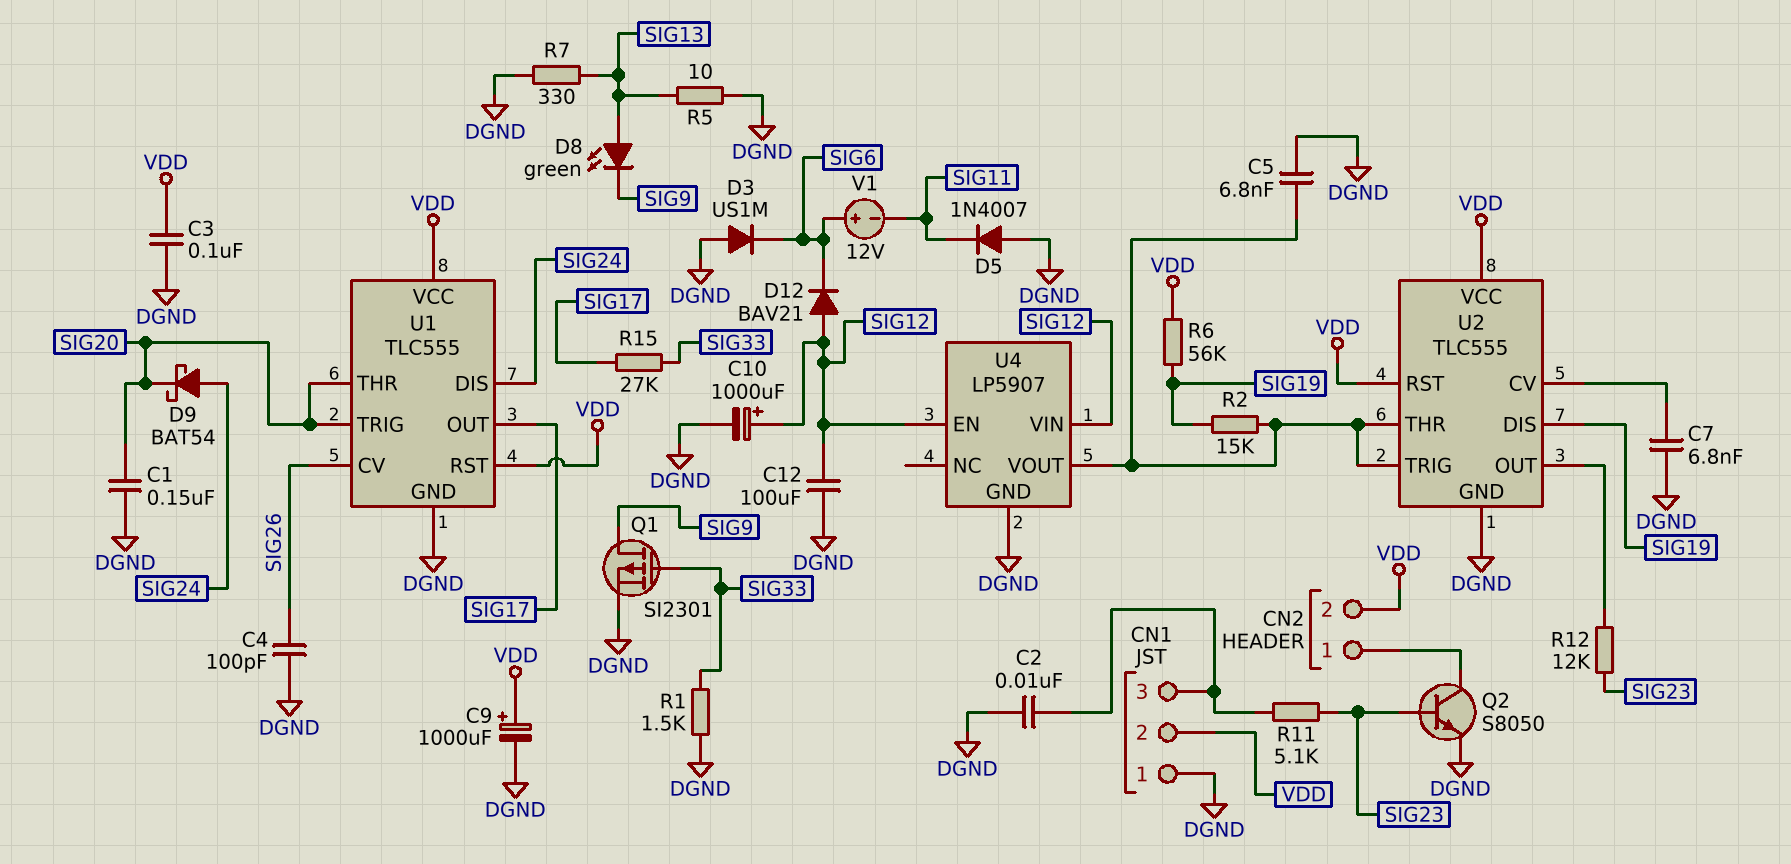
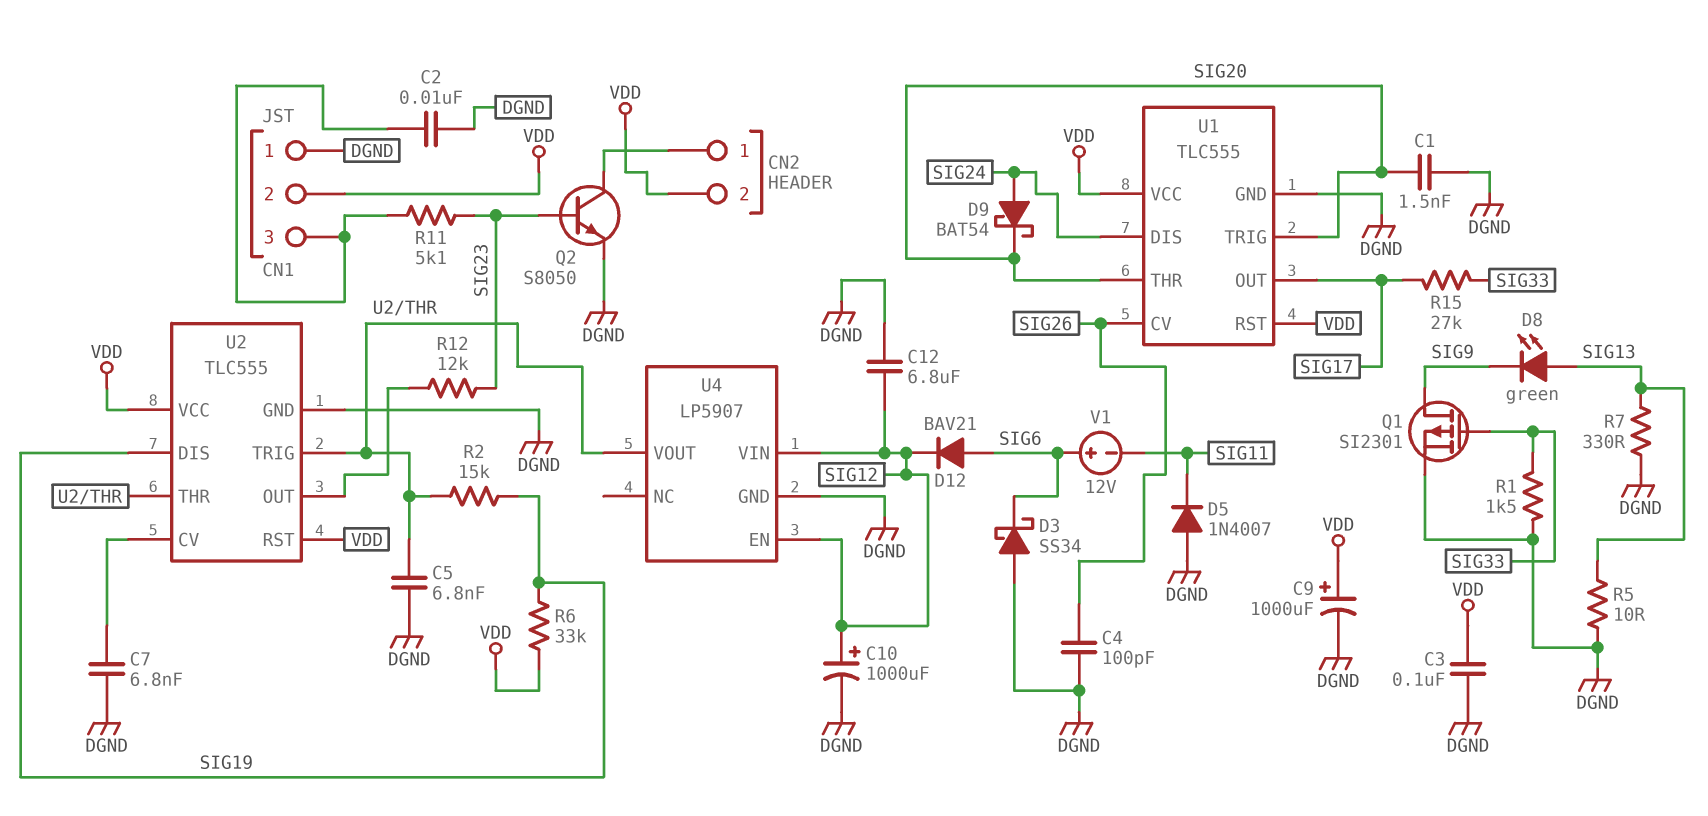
C1: 150nF (DGND, SIG20) -> 1.5nF (DGND, SIG20)
C12: 100uF (DGND, SIG12) -> 6.8uF (DGND, SIG12)
D3: diode US1M (A DGND, K SIG6) -> schottky SS34 (A DGND, K SIG6)
D12: diode BAV21 (A SIG12, K SIG6) -> diode BAV21 (A SIG6, K SIG12)
R6: 56k (SIG19, VDD) -> 33k (SIG19, VDD)

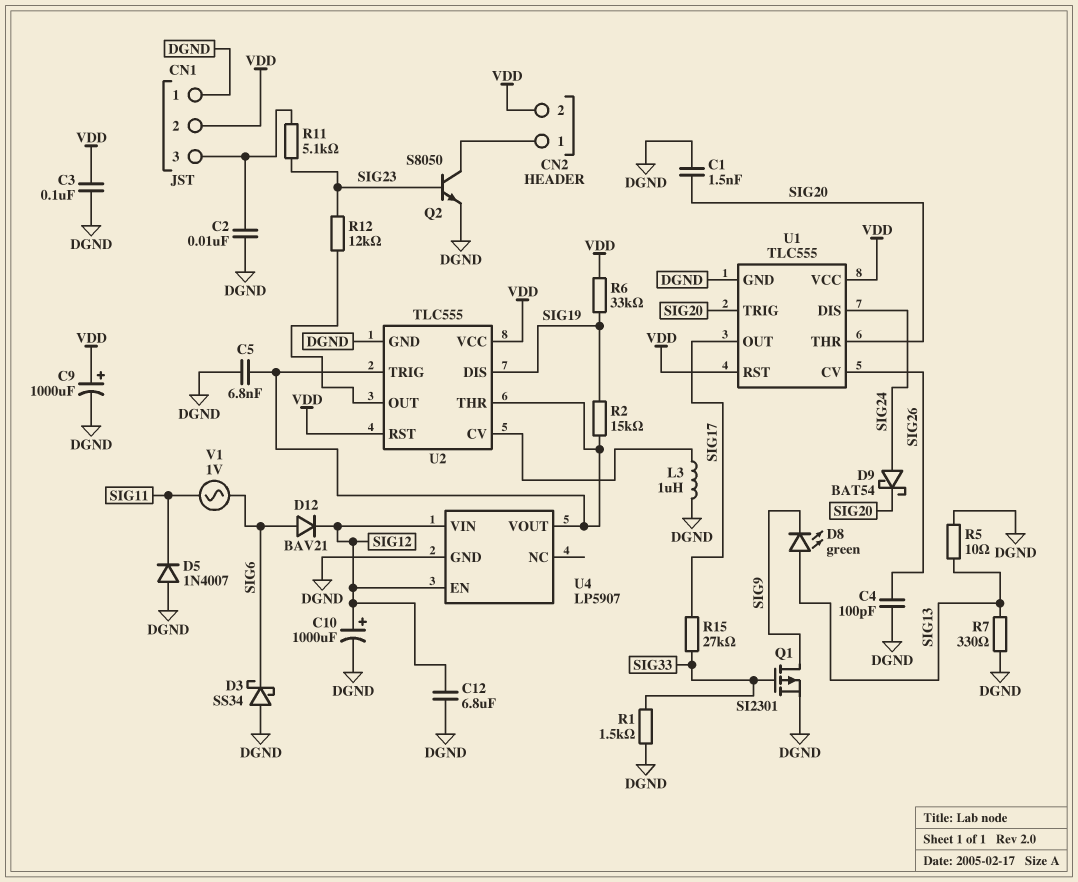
C7: 6.8nF (DGND, U2/CV) -> none
L3: none -> 1uH (DGND, U2/CV)
V1: 12V (plus SIG6, minus SIG11) -> AC 1V (SIG6, SIG11)

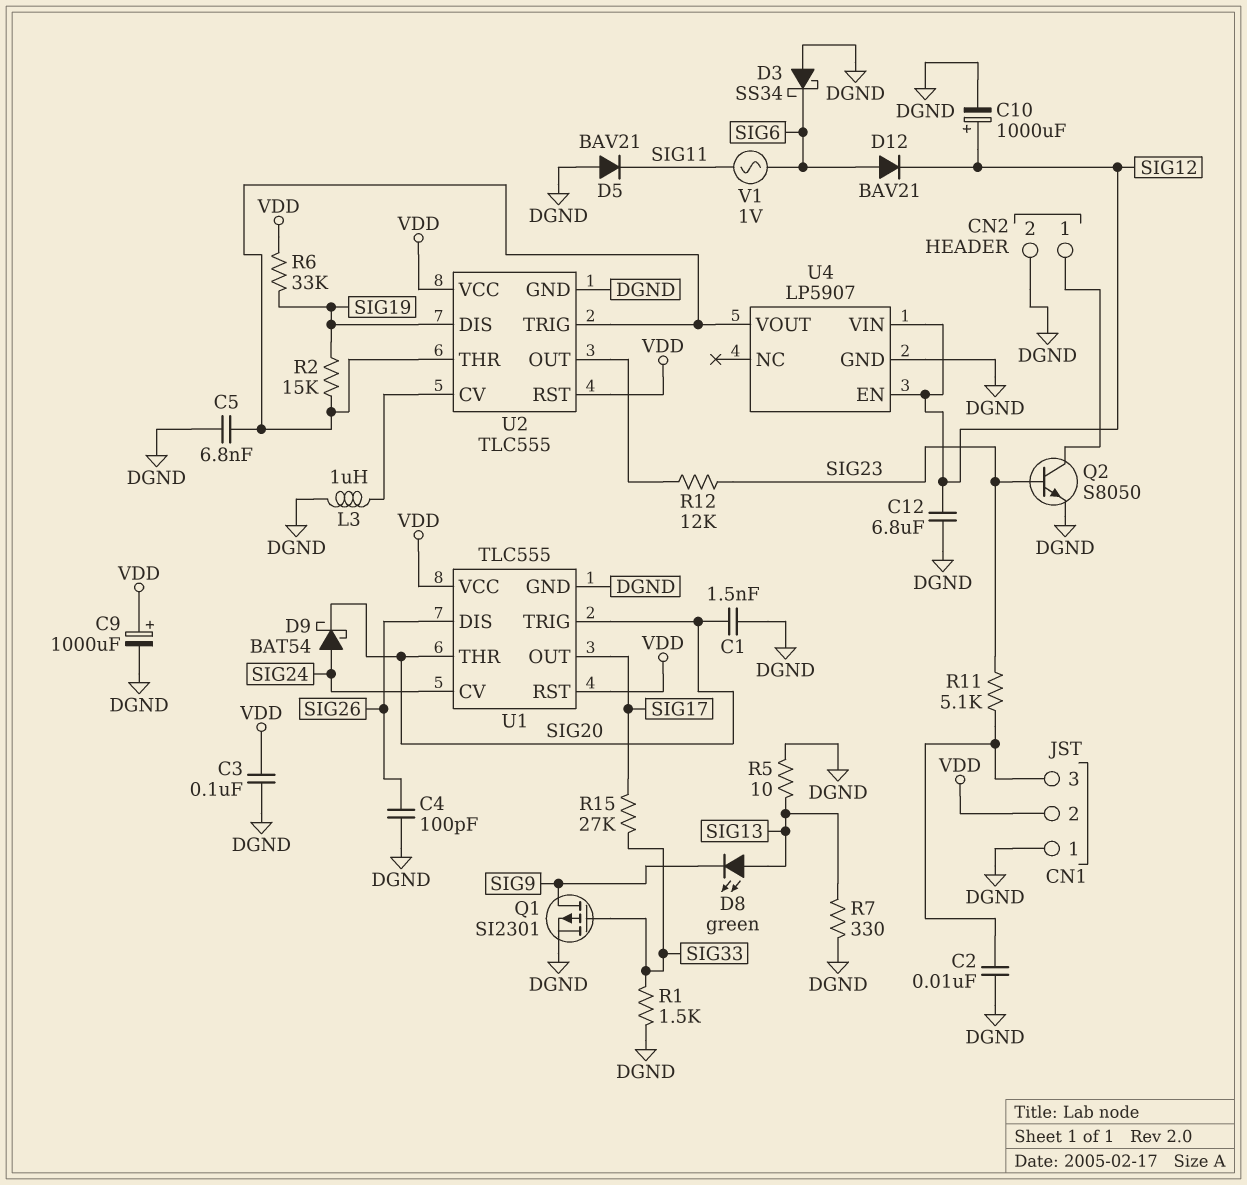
CN2 pin 2: VDD -> DGND
D5: diode 1N4007 (A DGND, K SIG11) -> diode BAV21 (A DGND, K SIG11)
U1 pin CV: SIG26 -> SIG24
U1 pin DIS: SIG24 -> SIG26

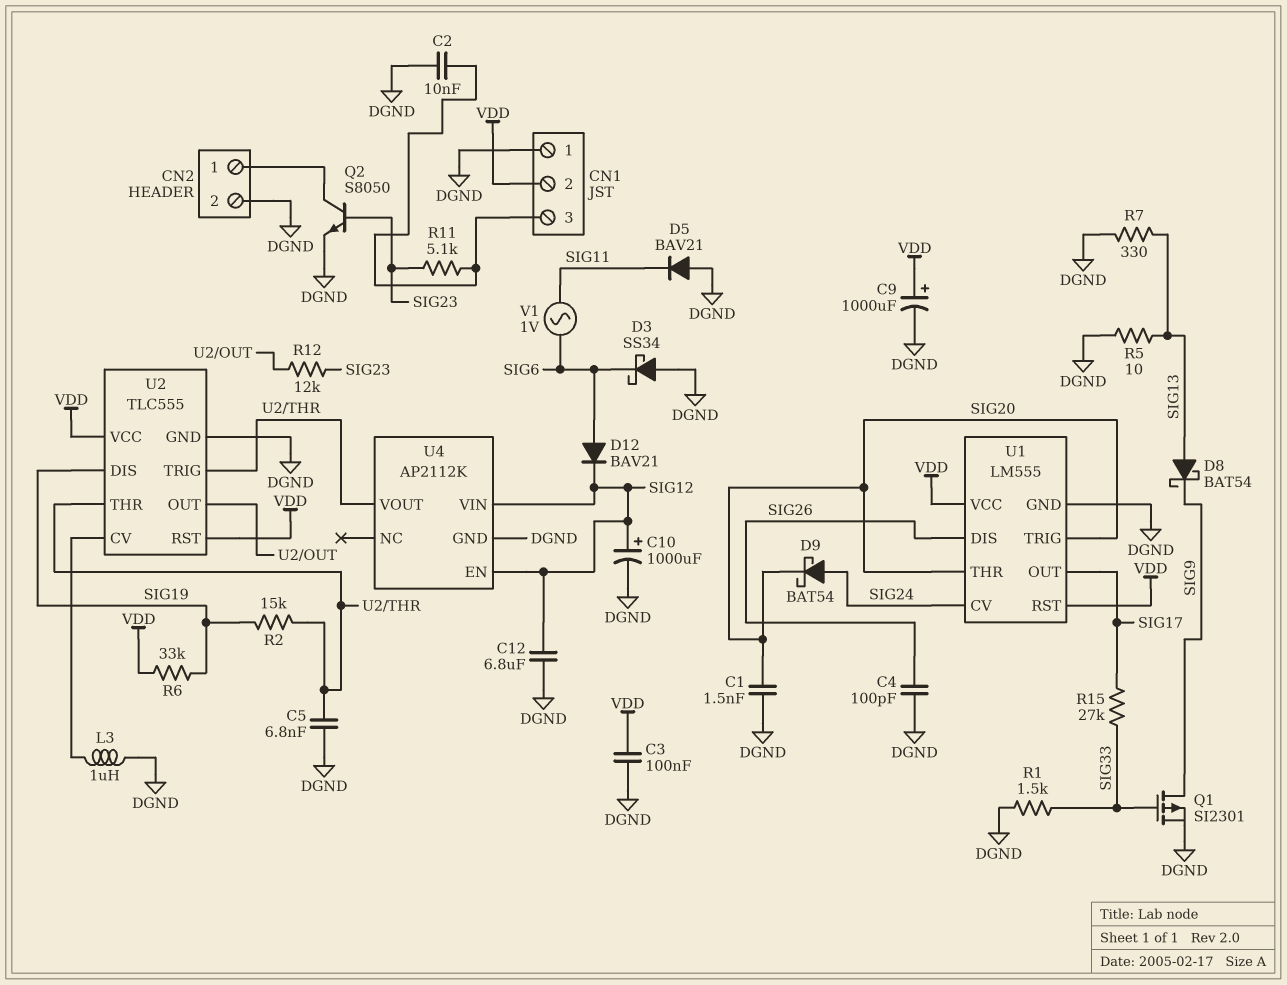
D8: LED green (A SIG13, K SIG9) -> schottky BAT54 (A SIG13, K SIG9)
U1: TLC555 -> LM555
U4: LP5907 -> AP2112K

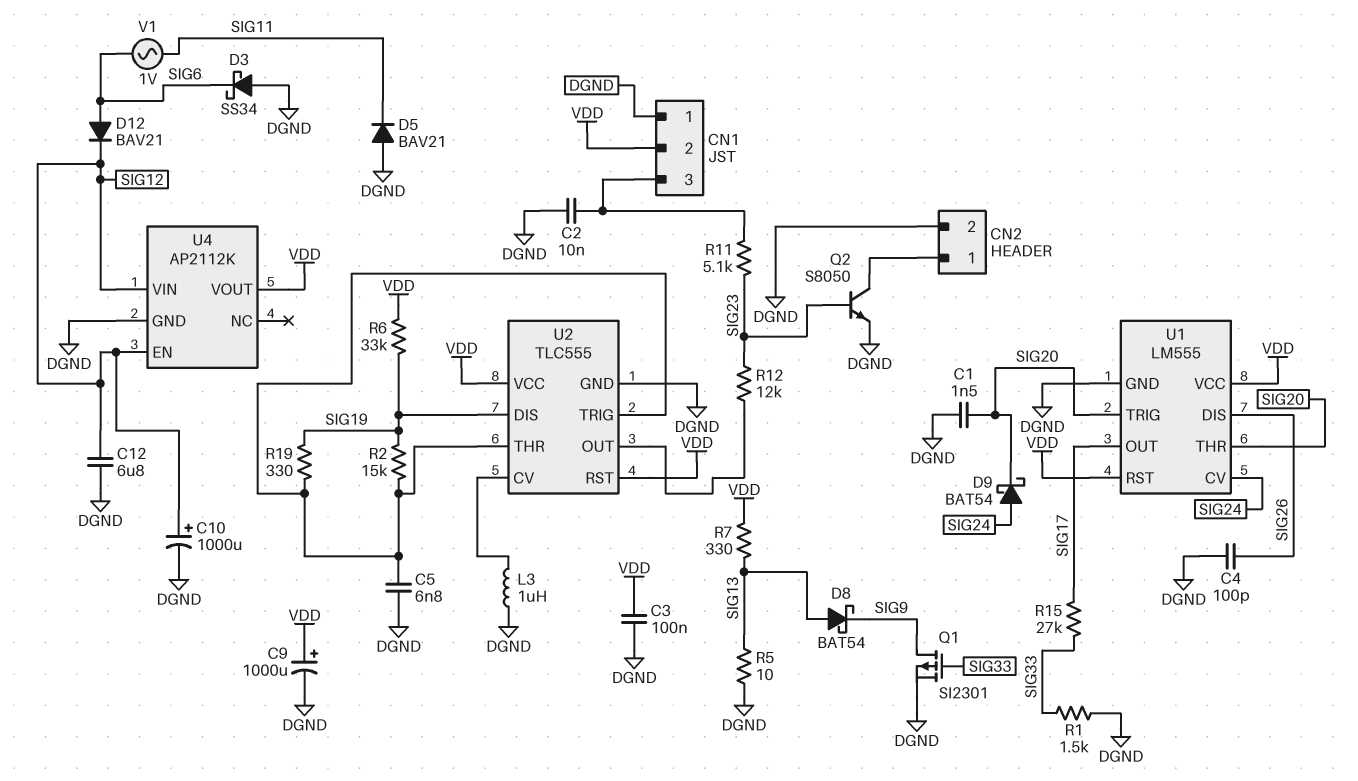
R7: 330 (DGND, SIG13) -> 330 (SIG13, VDD)
R19: none -> 330 (SIG19, U2/THR)
U4 pin VOUT: U2/THR -> VDD

